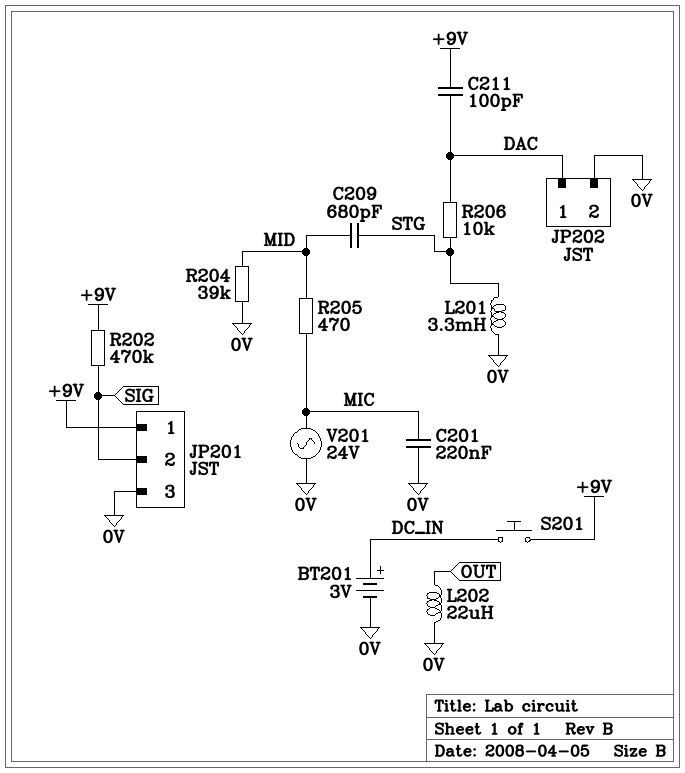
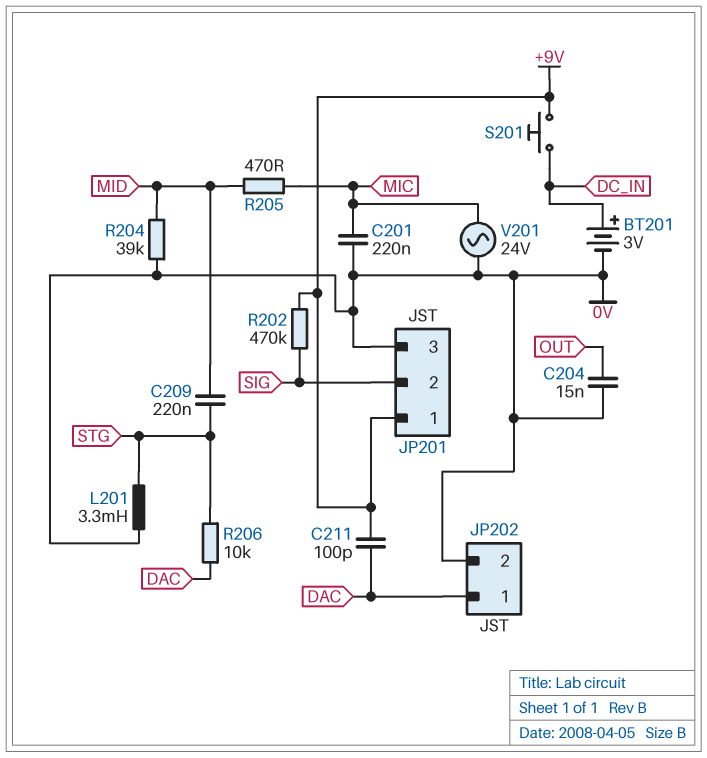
C204: none -> 15nF (0V, OUT)
C209: 680pF (MID, STG) -> 220nF (MID, STG)
L202: 22uH (0V, OUT) -> none

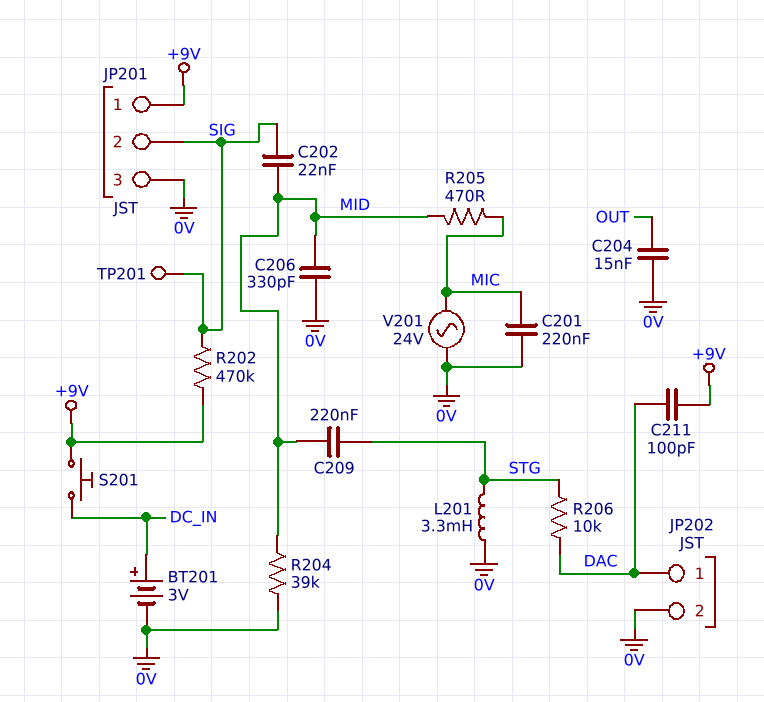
C202: none -> 22nF (MID, SIG)
C206: none -> 330pF (0V, MID)
TP201: none -> test point (SIG)

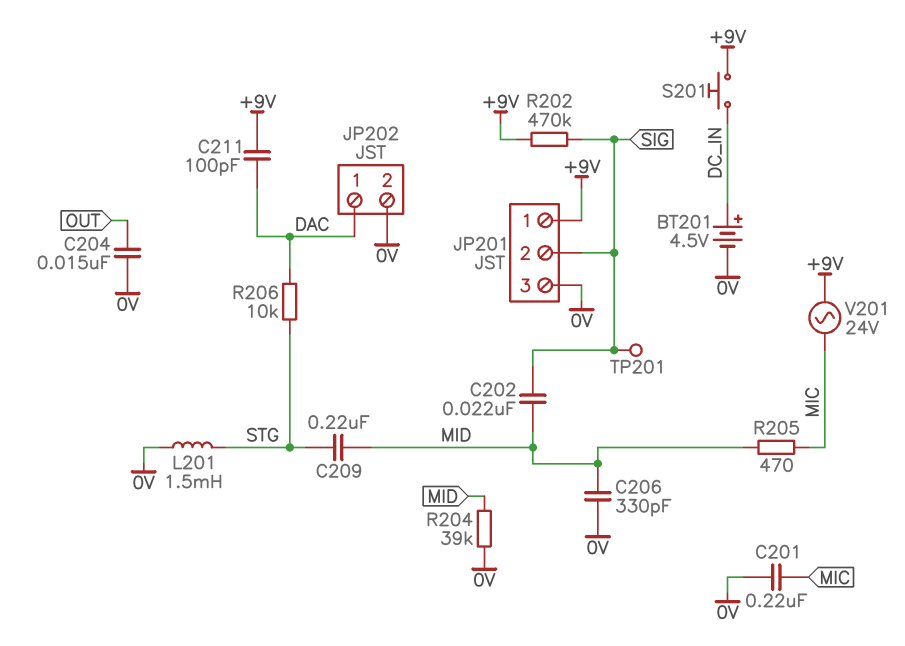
BT201: 3V (plus DC_IN, minus 0V) -> 4.5V (plus DC_IN, minus 0V)
L201: 3.3mH (0V, STG) -> 1.5mH (0V, STG)
V201: AC 24V (0V, MIC) -> AC 24V (+9V, MIC)

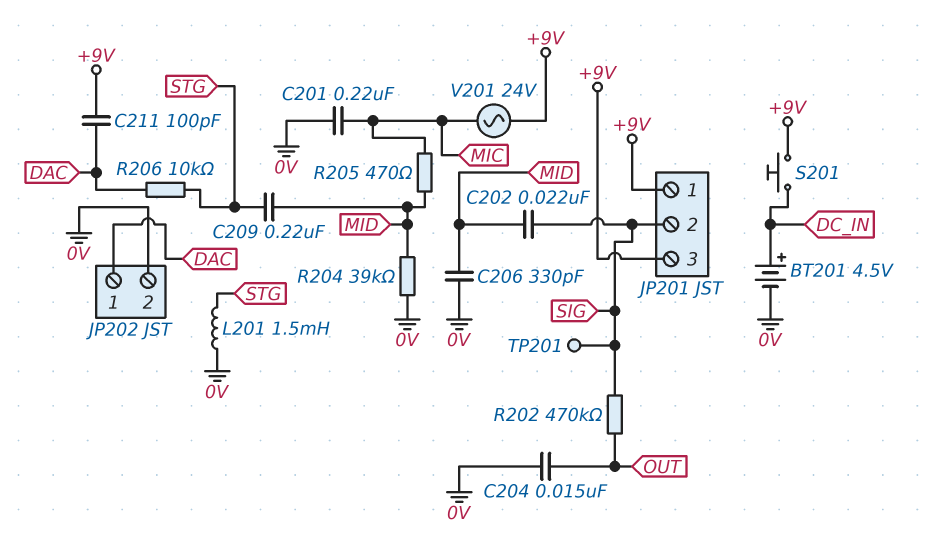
JP201 pin 3: 0V -> +9V
R202: 470k (+9V, SIG) -> 470k (OUT, SIG)

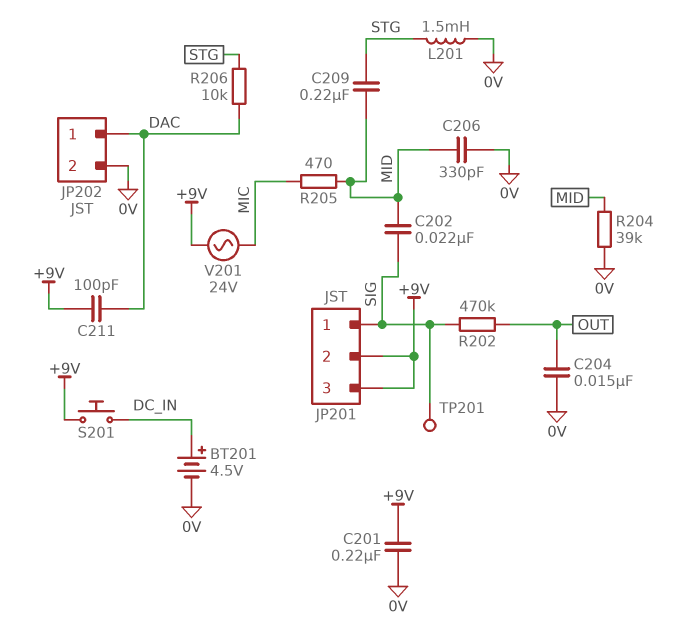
C201: 220nF (0V, MIC) -> 220nF (+9V, 0V)
JP201 pin 1: +9V -> SIG
JP201 pin 2: SIG -> +9V

